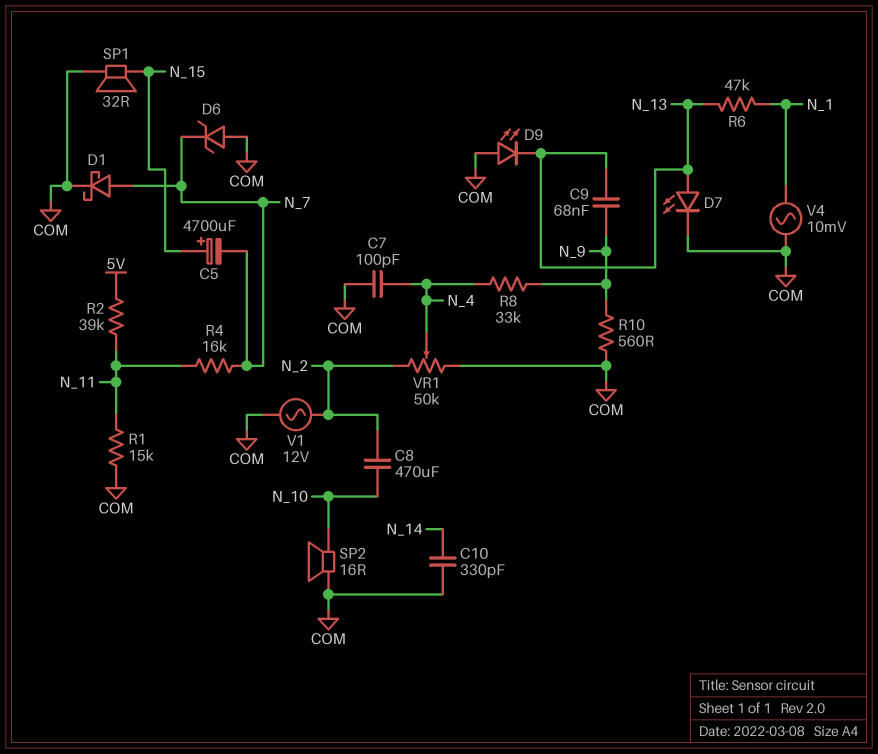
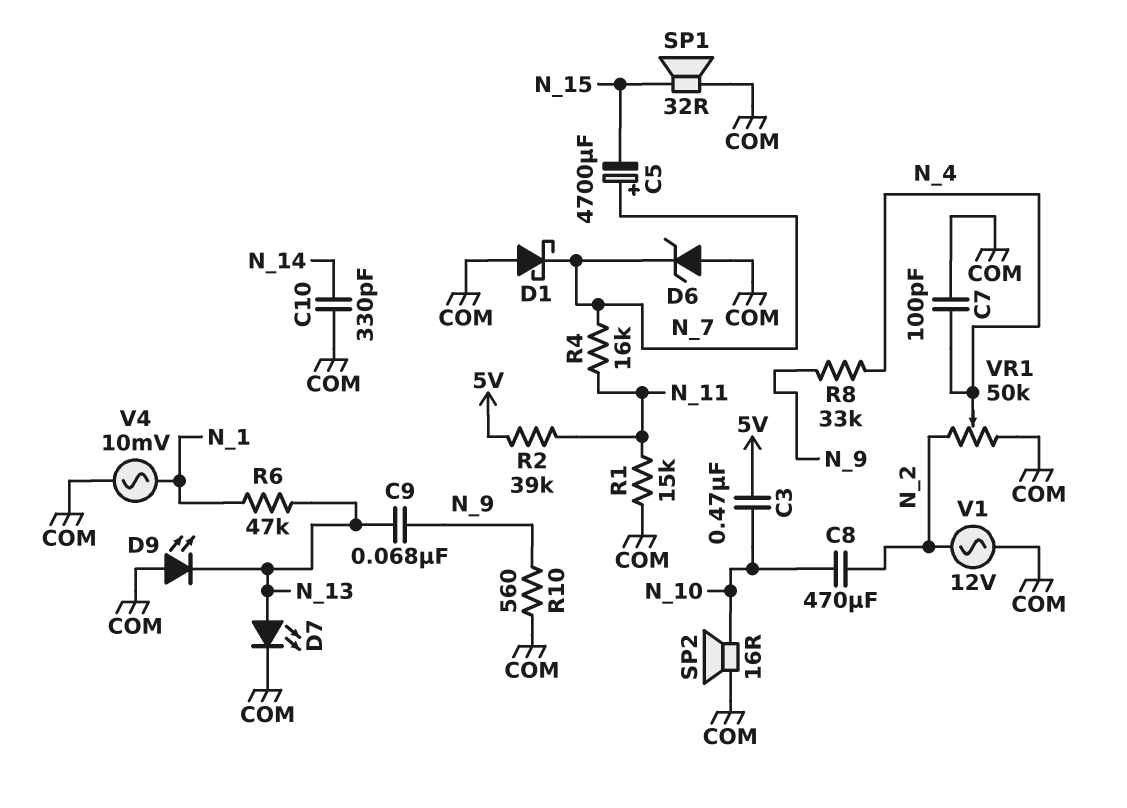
C3: none -> 470nF (5V, N_10)
C5: 4700uF (plus N_15, minus N_7) -> 4700uF (plus N_7, minus N_15)
D1: schottky (A N_7, K COM) -> schottky (A COM, K N_7)

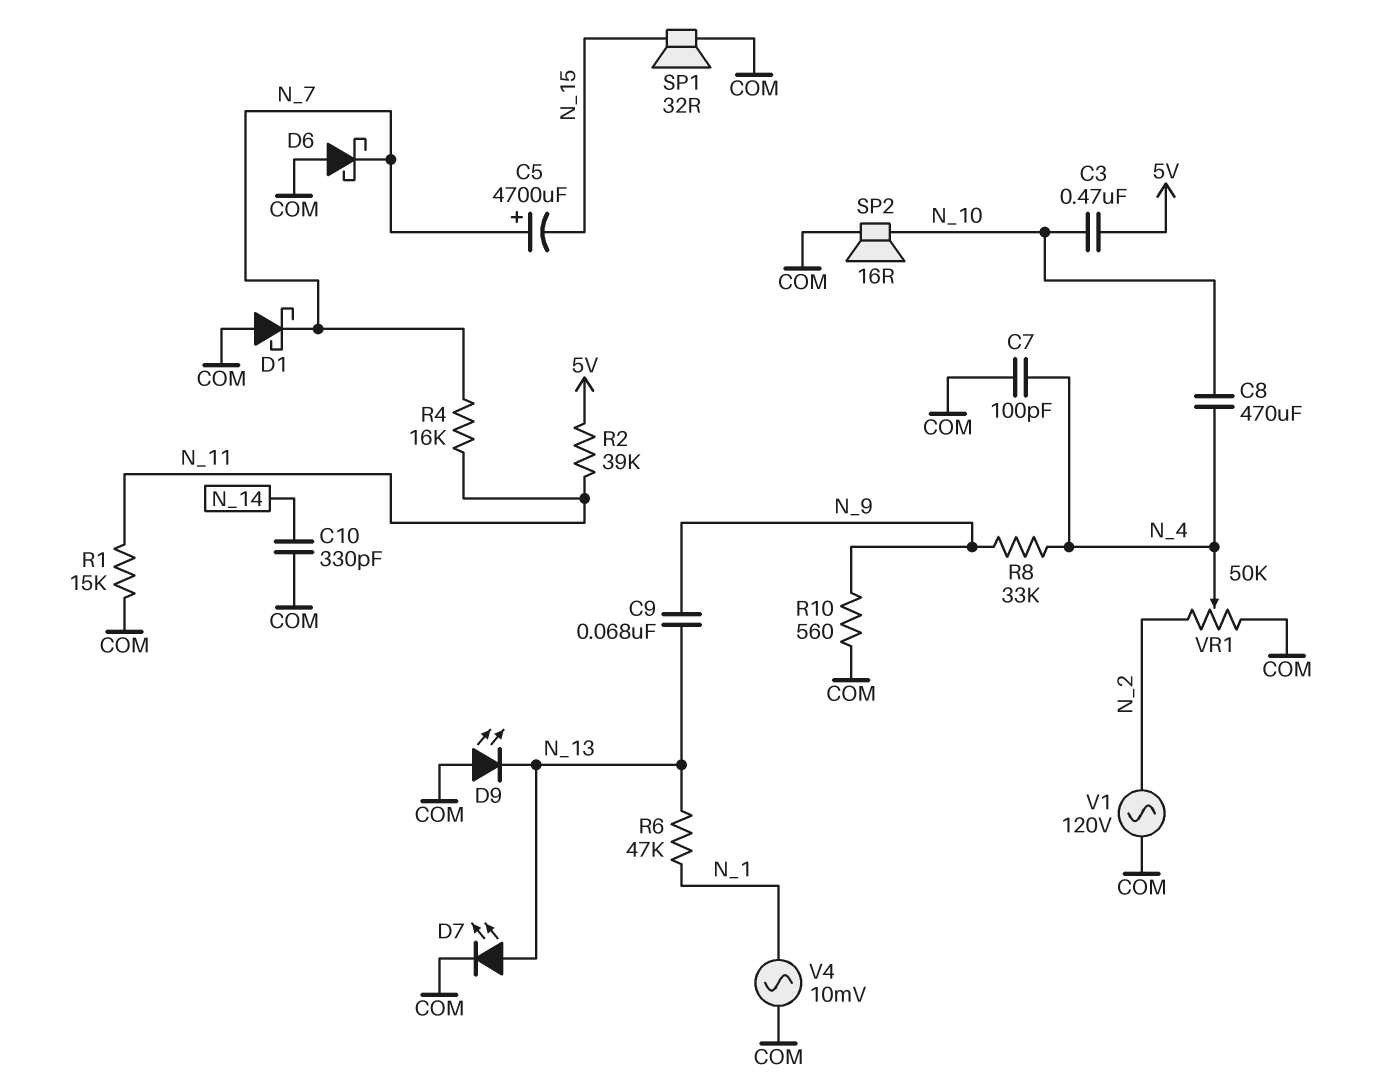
C8: 470uF (N_2, N_10) -> 470uF (N_4, N_10)
D6: zener (A COM, K N_7) -> schottky (A COM, K N_7)
V1: AC 12V (COM, N_2) -> AC 120V (COM, N_2)

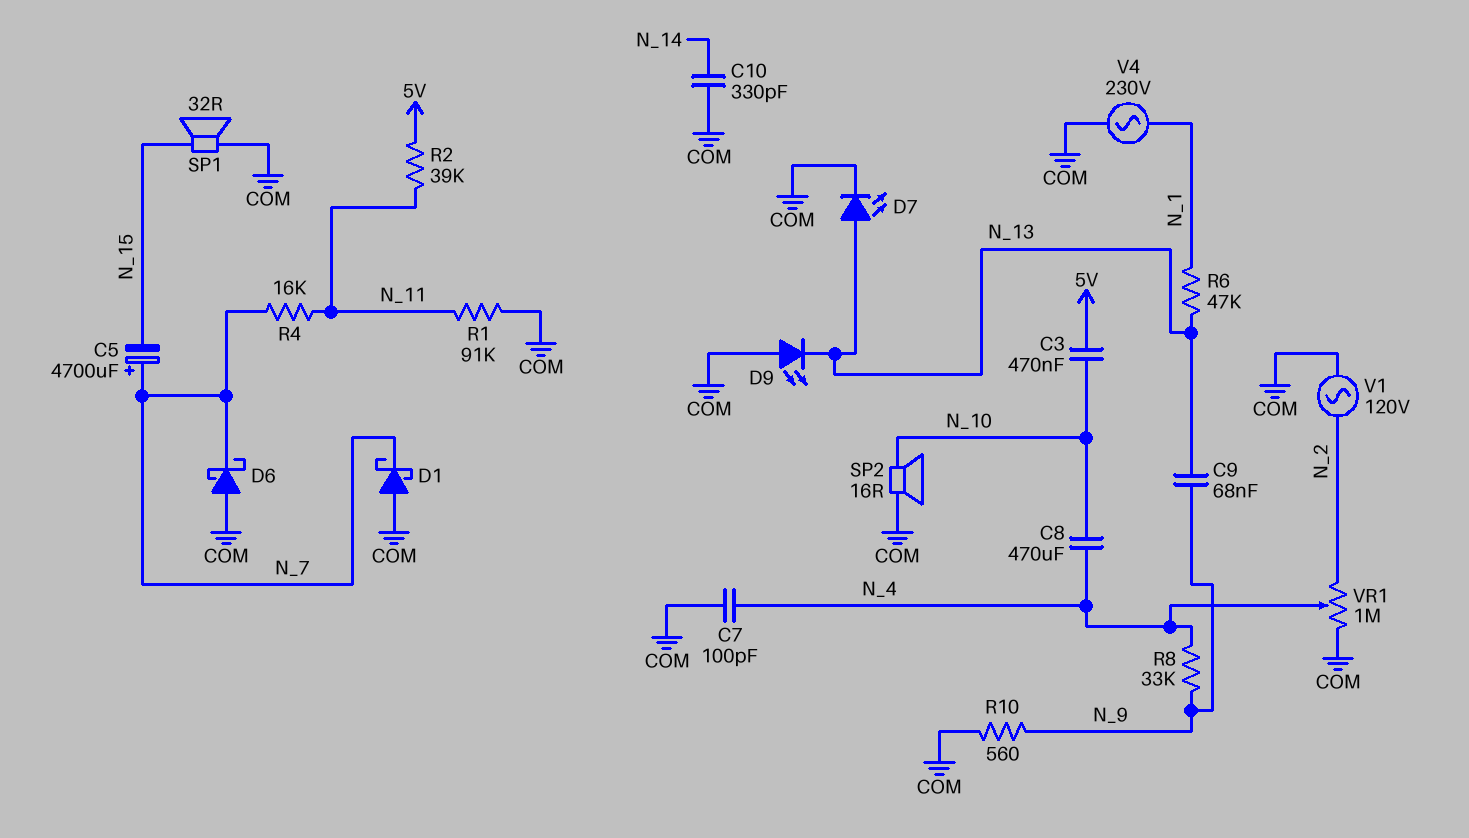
R1: 15k (COM, N_11) -> 91k (COM, N_11)
V4: AC 10mV (COM, N_1) -> AC 230V (COM, N_1)
VR1: 50k (COM, N_2, wiper N_4) -> 1M (COM, N_2, wiper N_4)

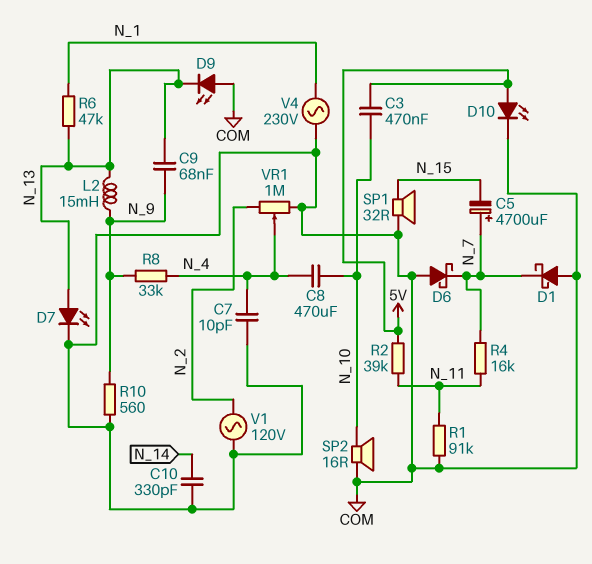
C7: 100pF (COM, N_4) -> 10pF (COM, N_4)
D10: none -> LED (A 5V, K COM)
L2: none -> 15mH (N_9, N_13)

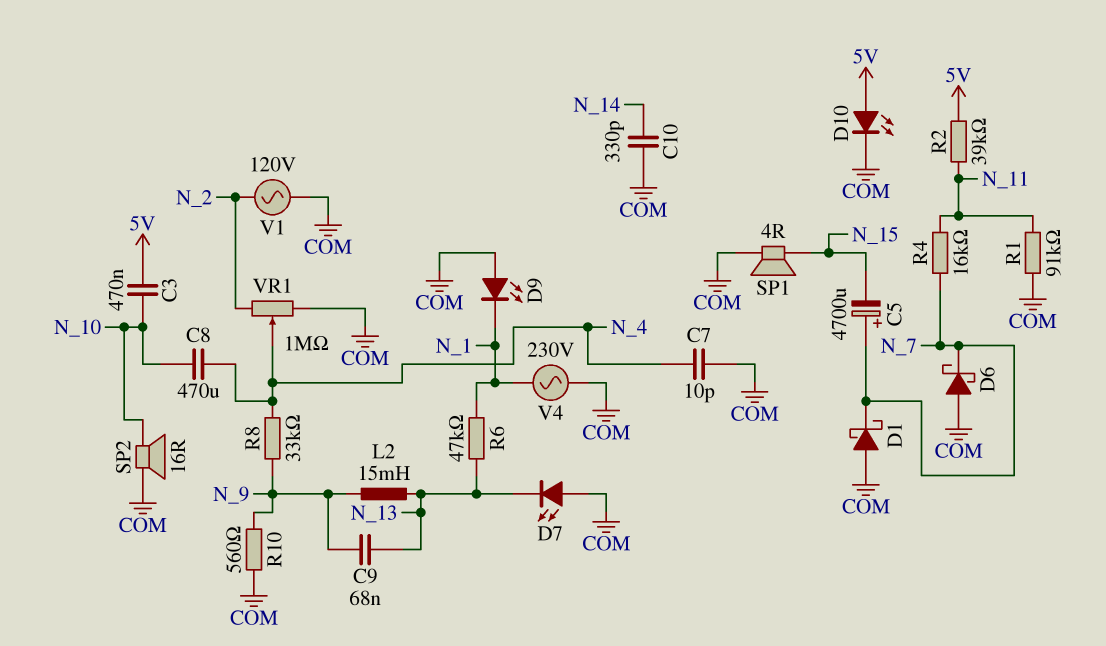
D7: LED (A N_13, K COM) -> LED (A COM, K N_13)
D9: LED (A COM, K N_13) -> LED (A COM, K N_1)
SP1: speaker 32R (COM, N_15) -> speaker 4R (COM, N_15)

